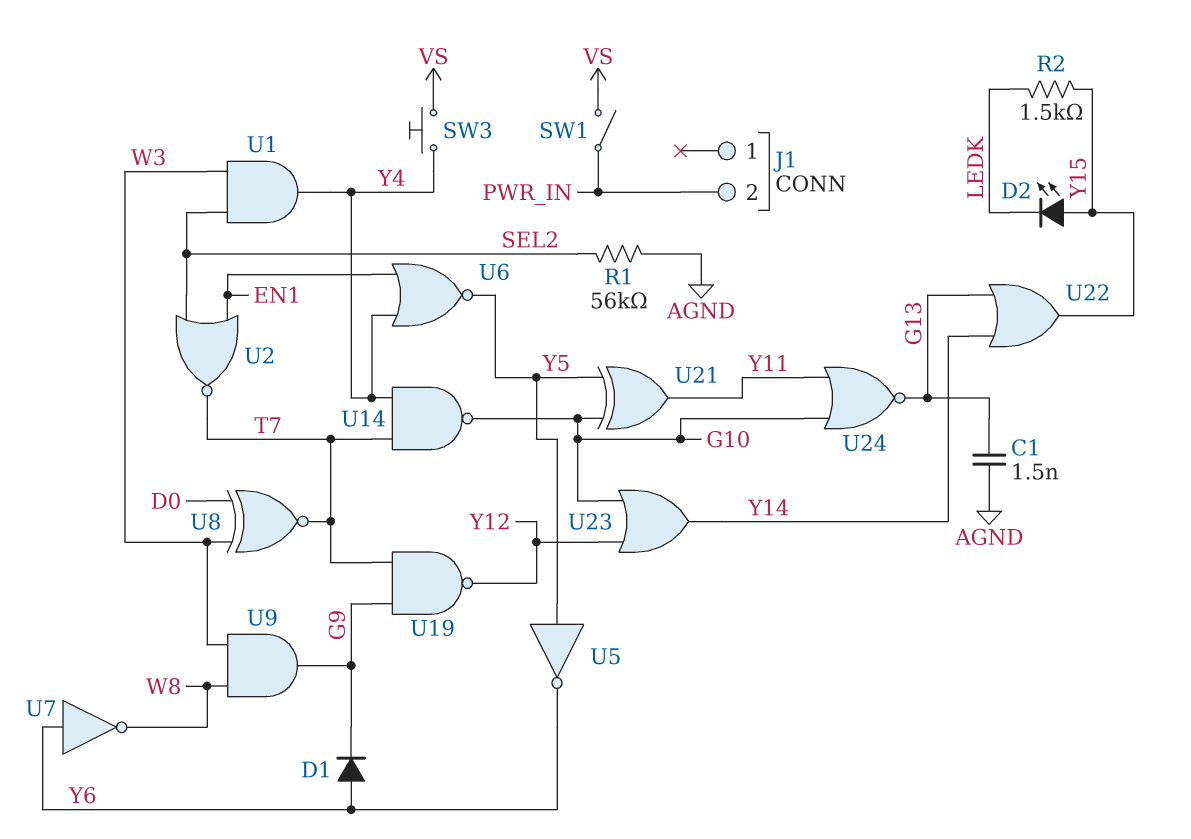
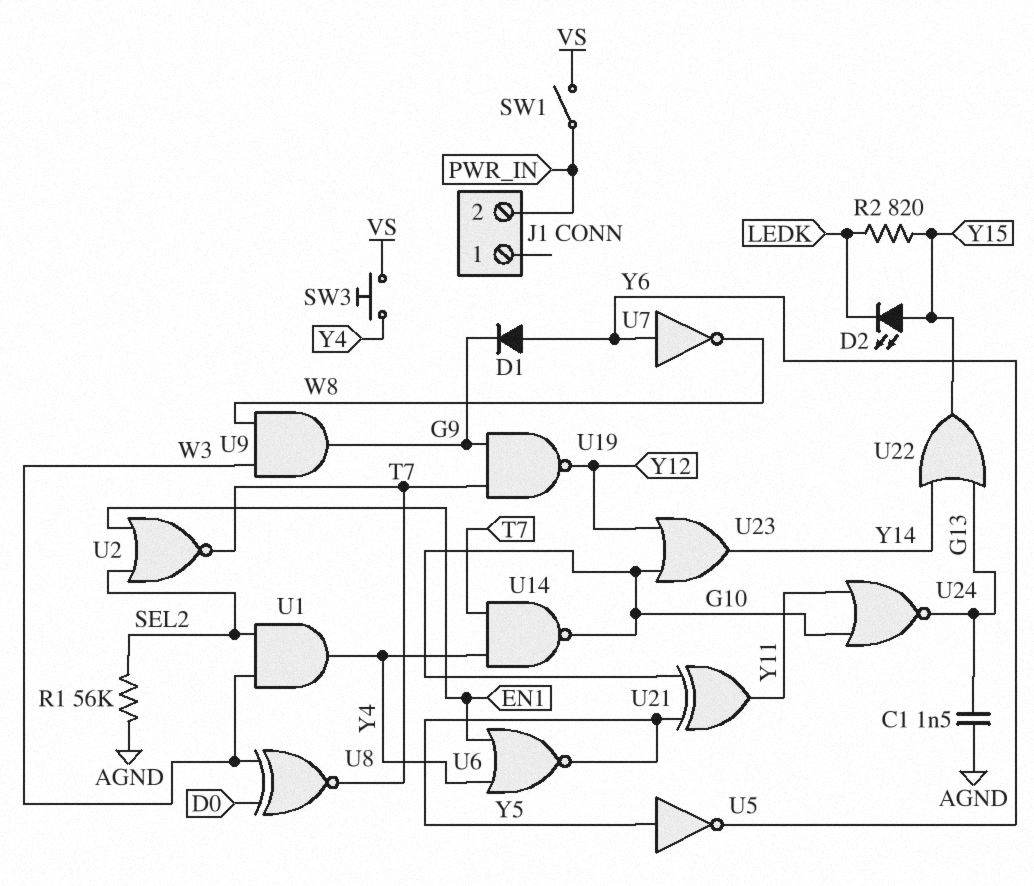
R2: 1.5k (LEDK, Y15) -> 820 (LEDK, Y15)

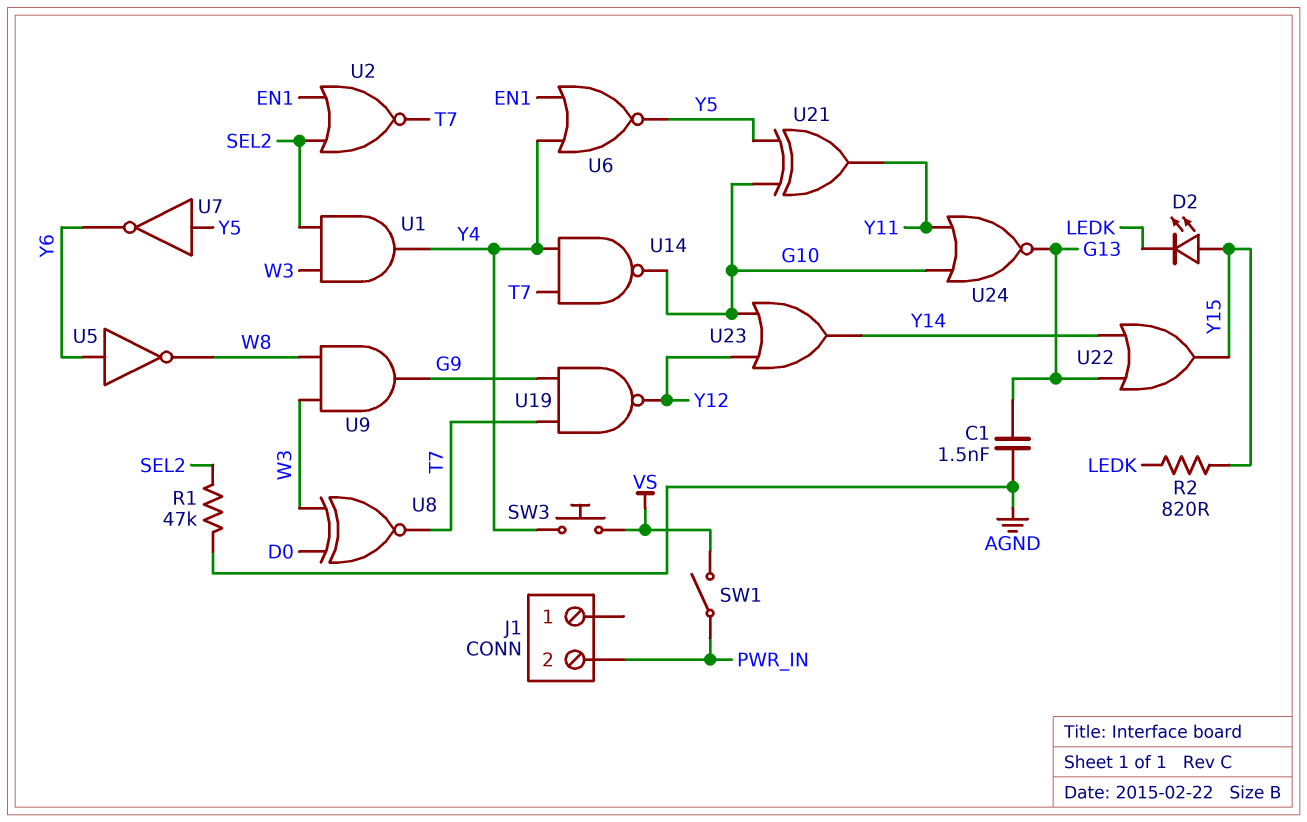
D1: diode (A Y6, K G9) -> none
R1: 56k (AGND, SEL2) -> 47k (AGND, SEL2)
U5: NOT (in Y5, out Y6) -> NOT (in Y6, out W8)
U7: NOT (in Y6, out W8) -> NOT (in Y5, out Y6)

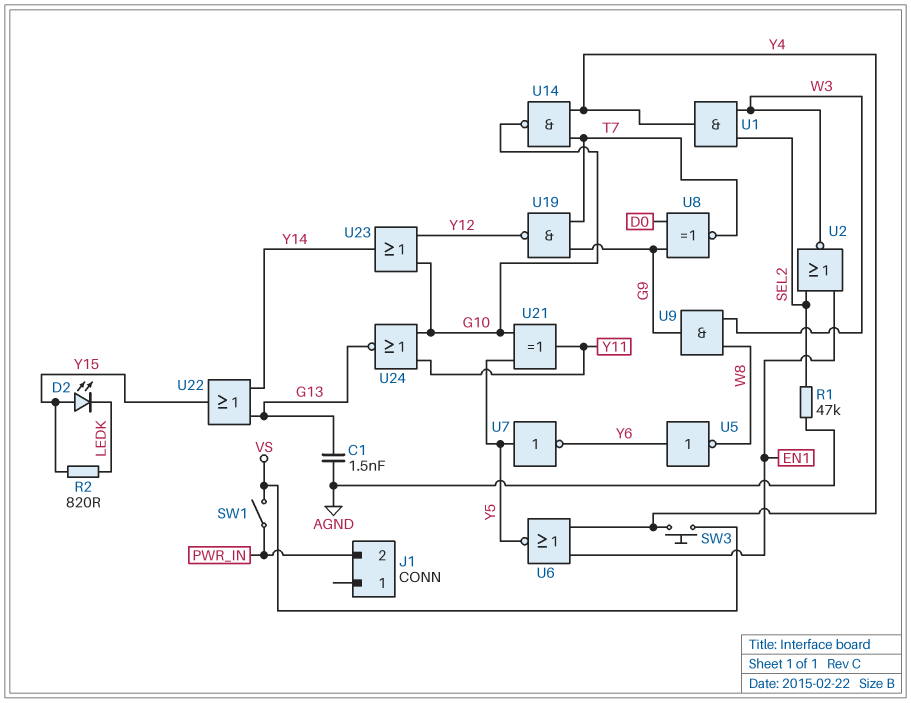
U2: NOR (in EN1, in SEL2, out T7) -> NOR (in EN1, in SEL2, out W3)
U8: XNOR (in D0, in W3, out T7) -> XNOR (in D0, in G9, out T7)

